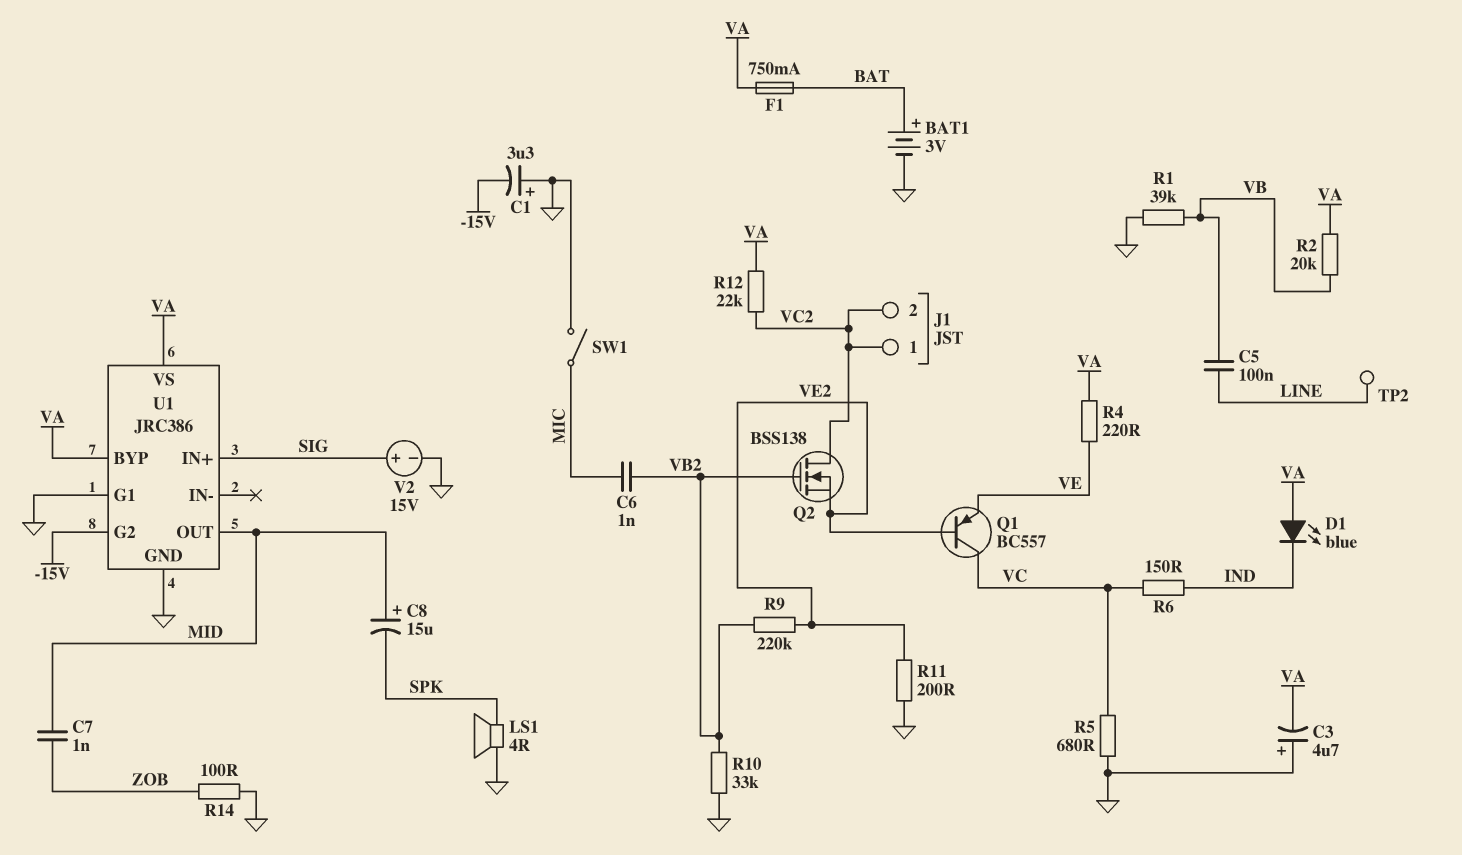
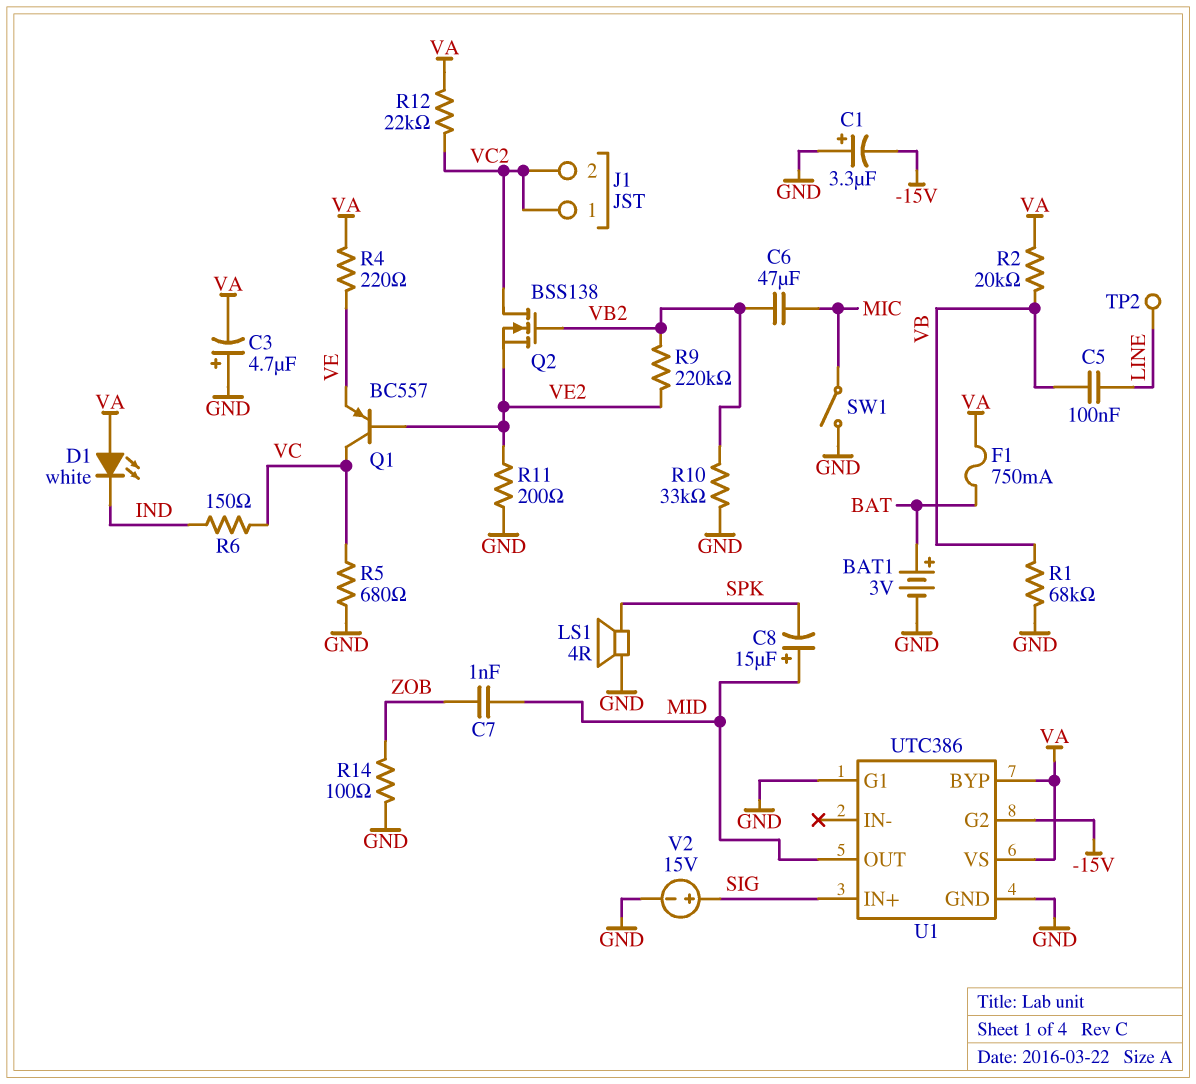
C6: 1nF (MIC, VB2) -> 47uF (MIC, VB2)
D1: LED blue (A VA, K IND) -> LED white (A VA, K IND)
R1: 39k (GND, VB) -> 68k (GND, VB)
U1: JRC386 -> UTC386

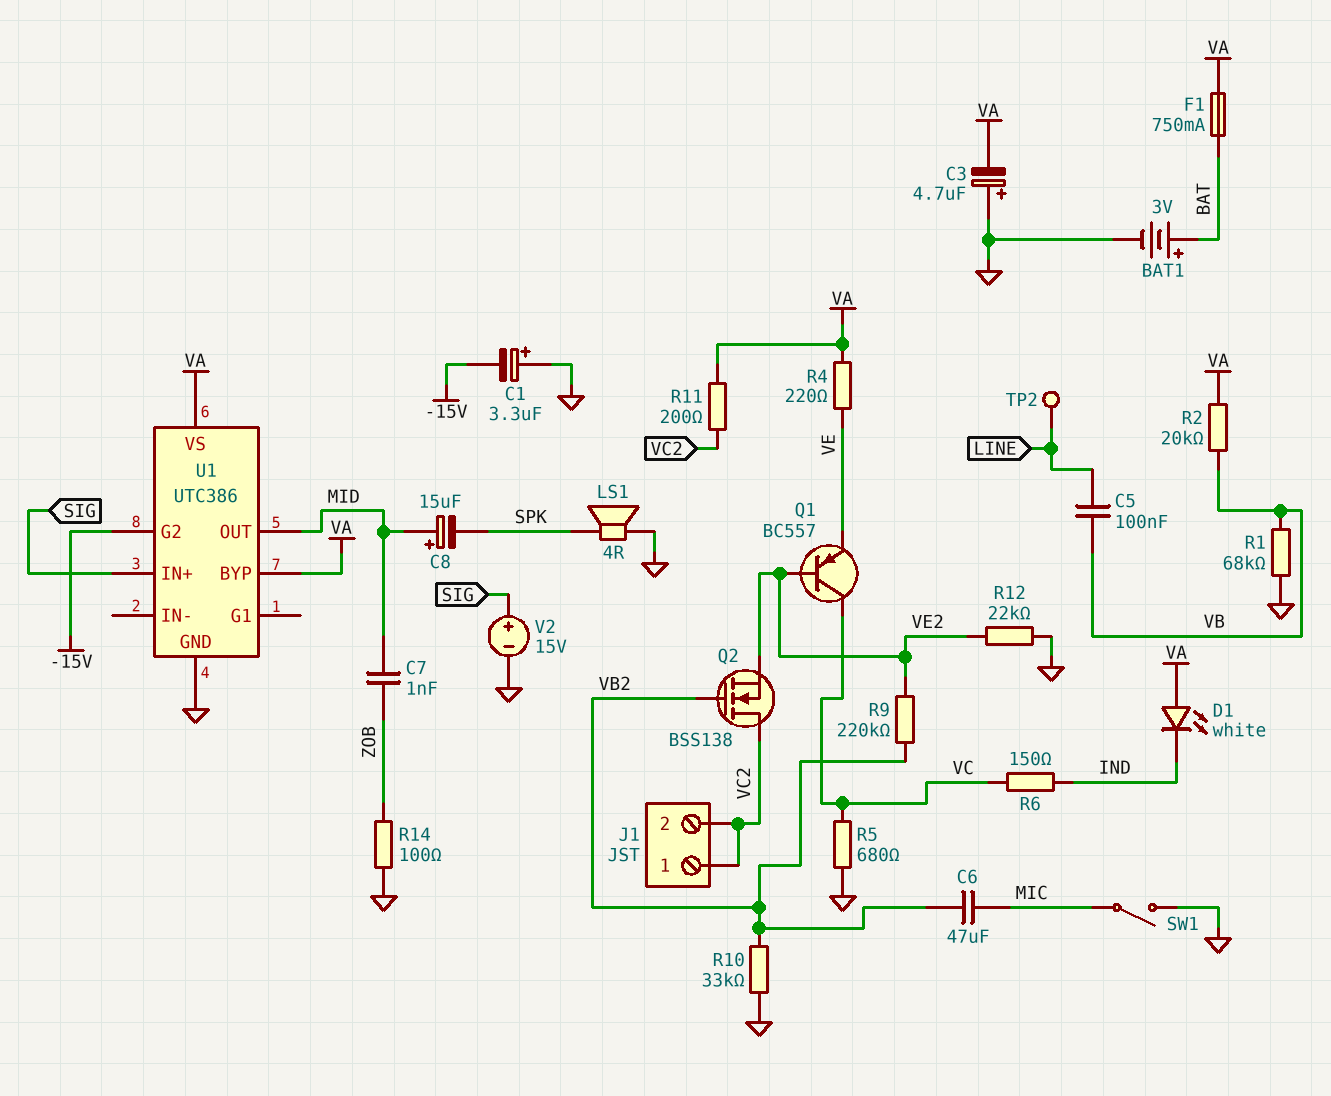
R11: 200 (GND, VE2) -> 200 (VA, VC2)
R12: 22k (VA, VC2) -> 22k (GND, VE2)
U1 pin G1: GND -> none

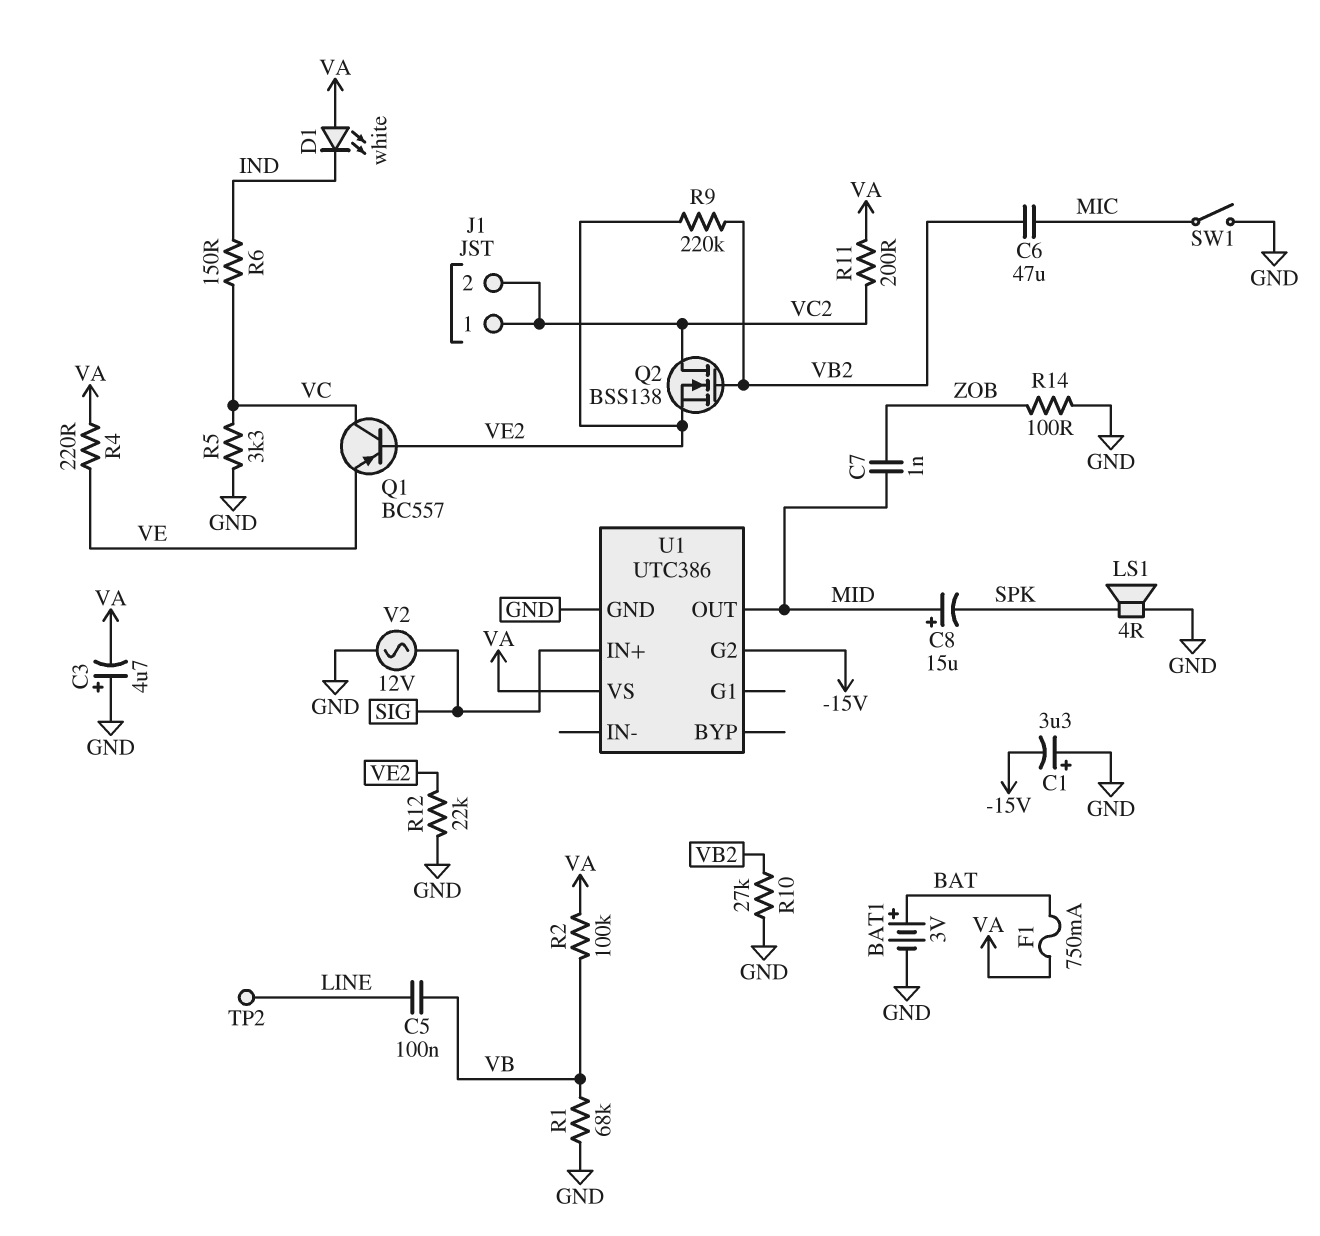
R2: 20k (VA, VB) -> 100k (VA, VB)
R5: 680 (GND, VC) -> 3.3k (GND, VC)
R10: 33k (GND, VB2) -> 27k (GND, VB2)
U1 pin BYP: VA -> none
V2: 15V (plus SIG, minus GND) -> AC 12V (GND, SIG)

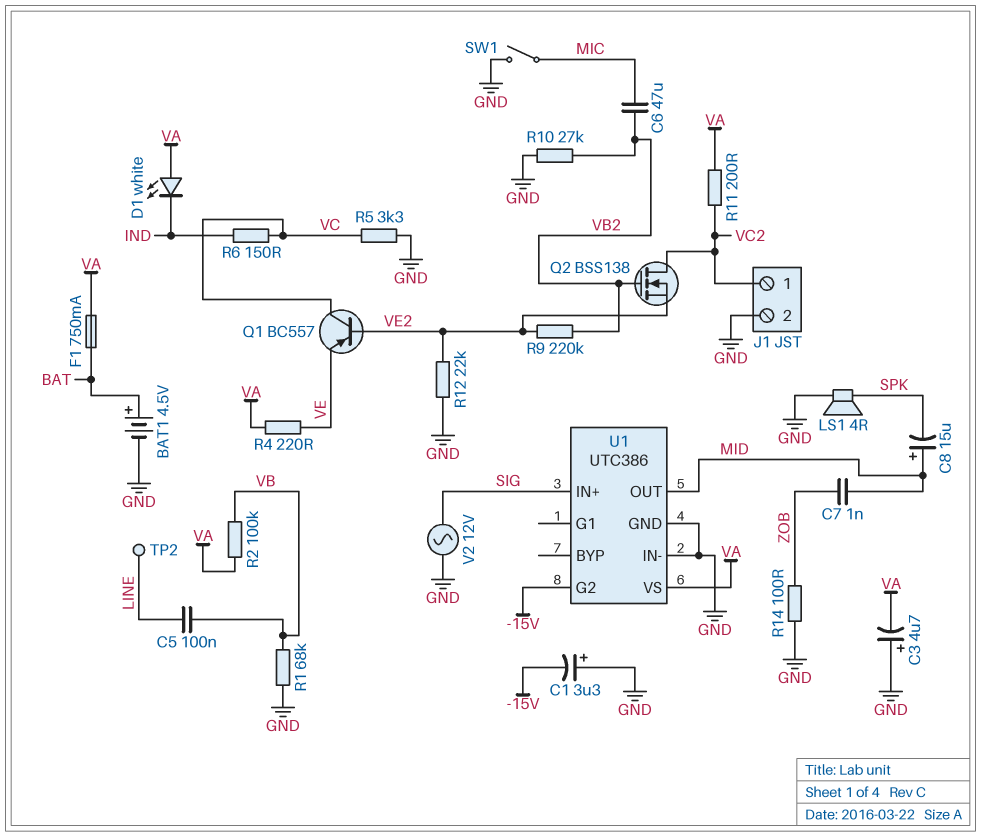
BAT1: 3V (plus BAT, minus GND) -> 4.5V (plus BAT, minus GND)
J1 pin 2: VC2 -> GND
U1 pin IN-: none -> GND

